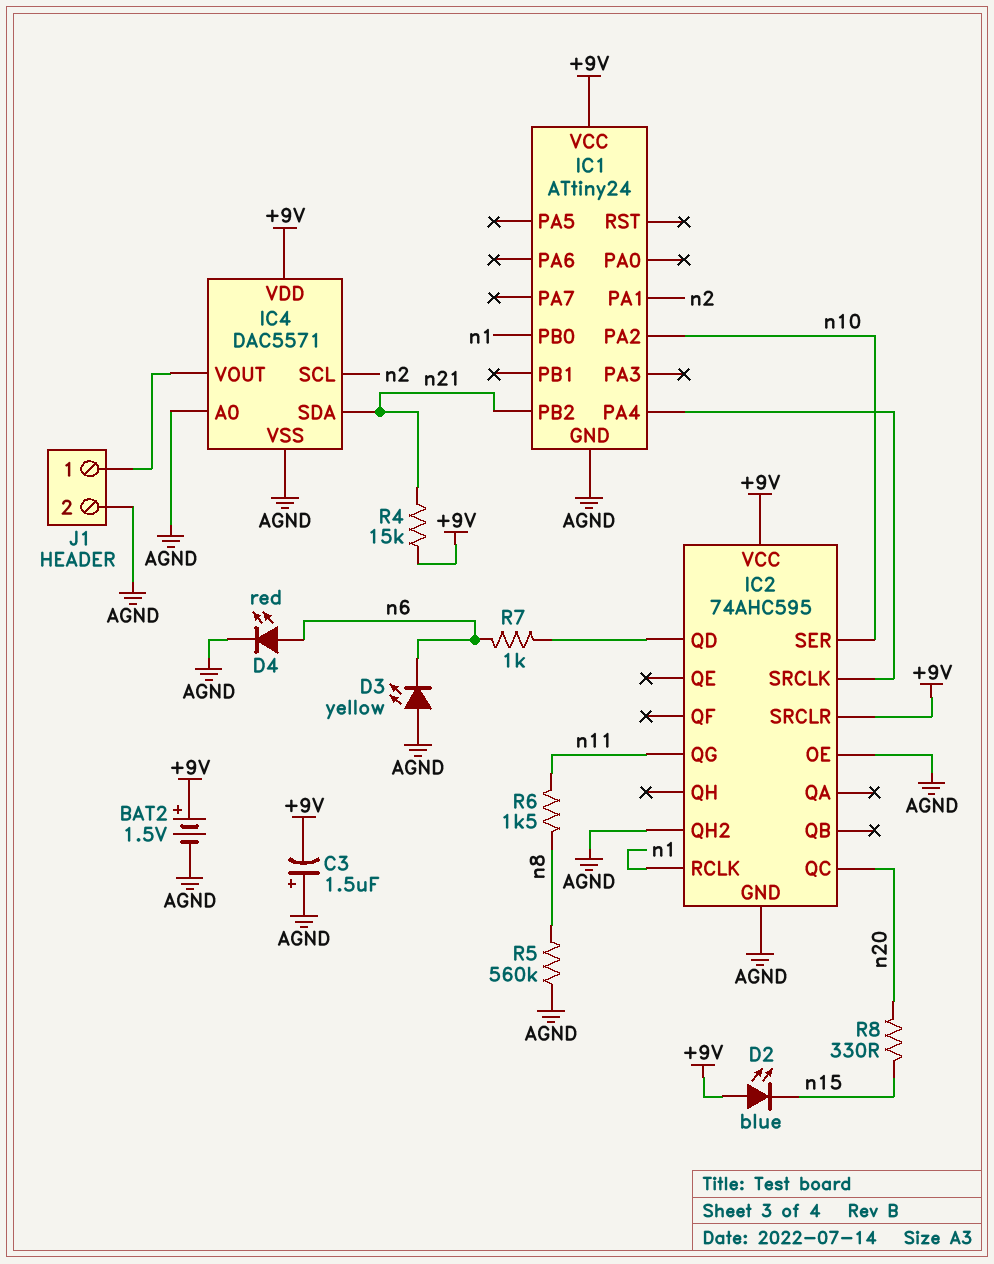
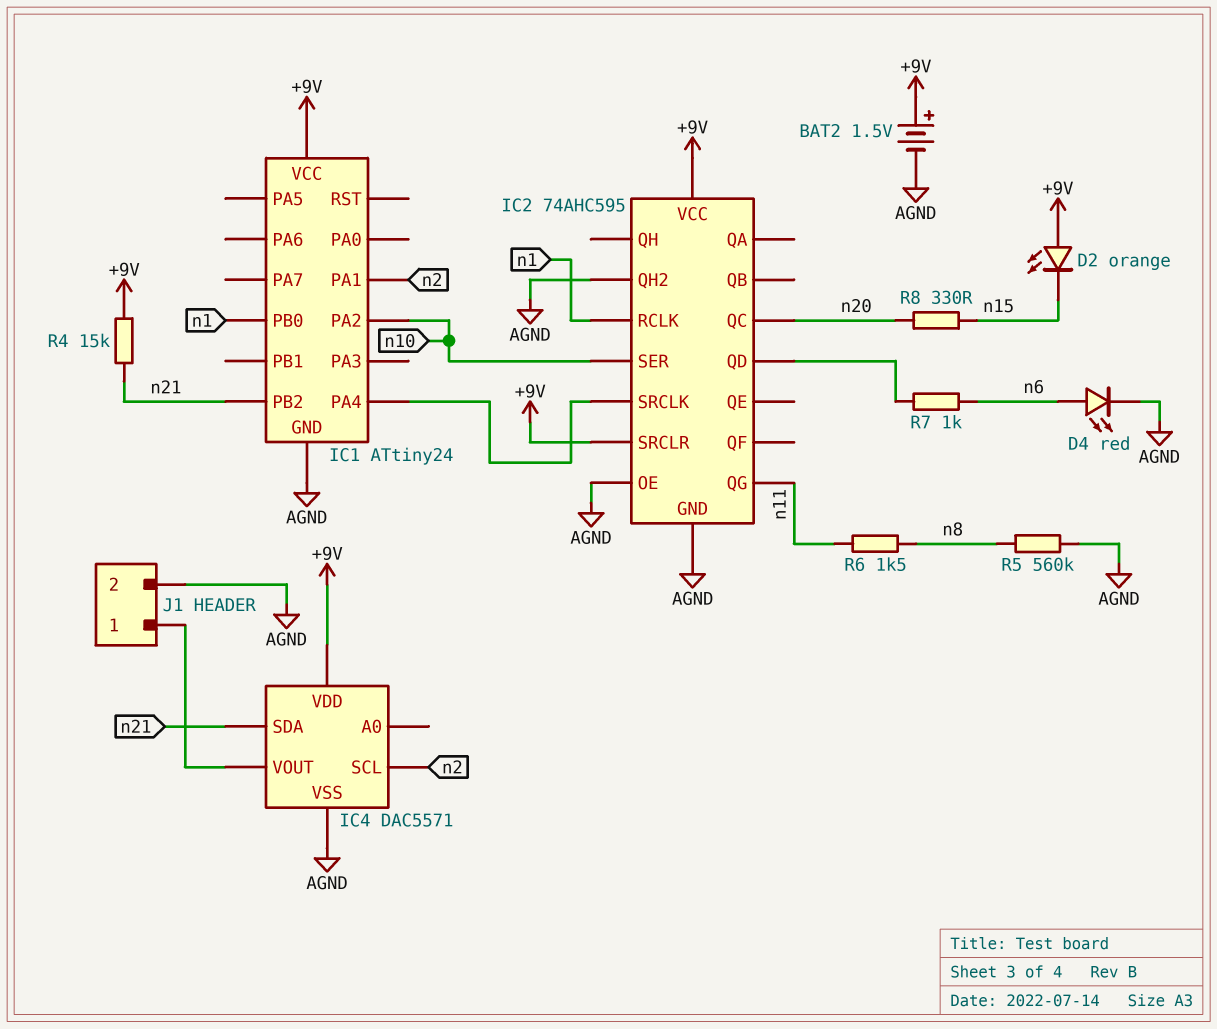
C3: 1.5uF (plus AGND, minus +9V) -> none
D2: LED blue (A +9V, K n15) -> LED orange (A +9V, K n15)
D3: LED yellow (A AGND, K n6) -> none
IC4 pin A0: AGND -> none

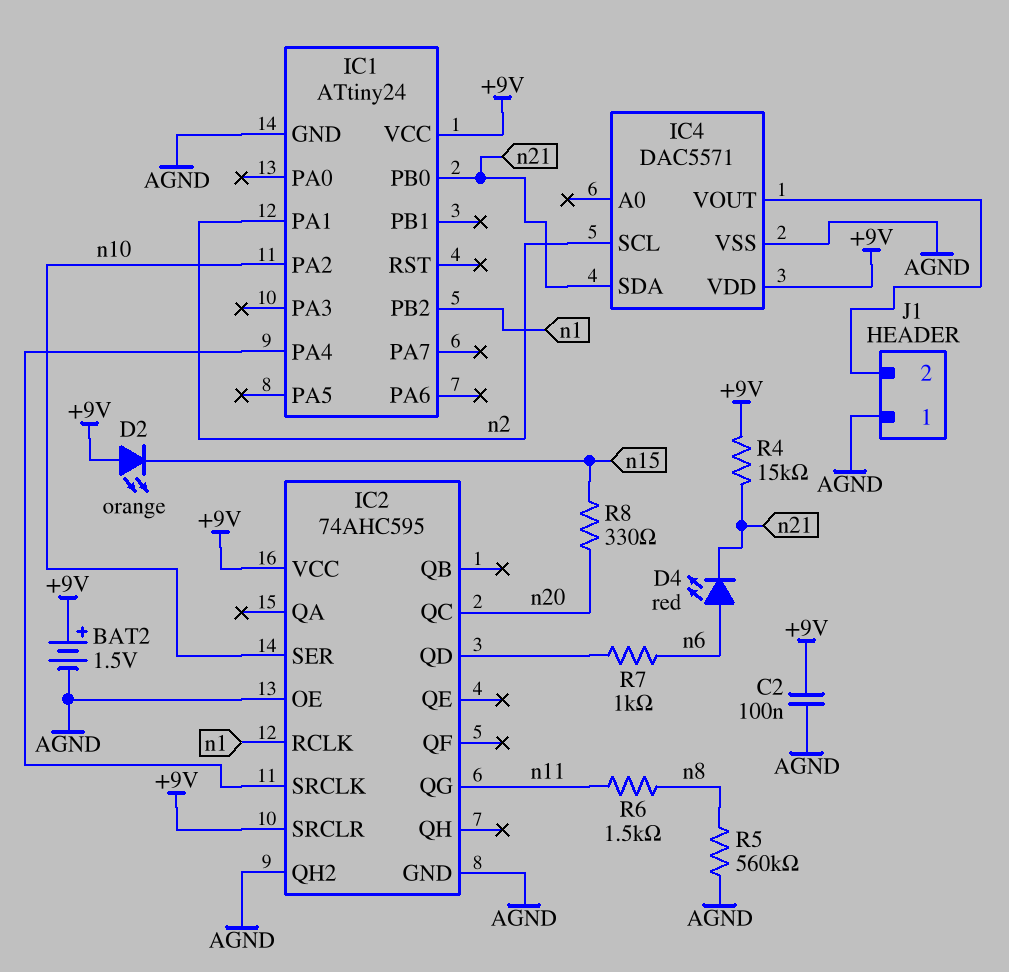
C2: none -> 100nF (+9V, AGND)
D4: LED red (A n6, K AGND) -> LED red (A n6, K n21)
IC1 pin PB0: n1 -> n21
IC1 pin PB2: n21 -> n1
J1 pin 1: IC4/VOUT -> AGND
J1 pin 2: AGND -> IC4/VOUT

